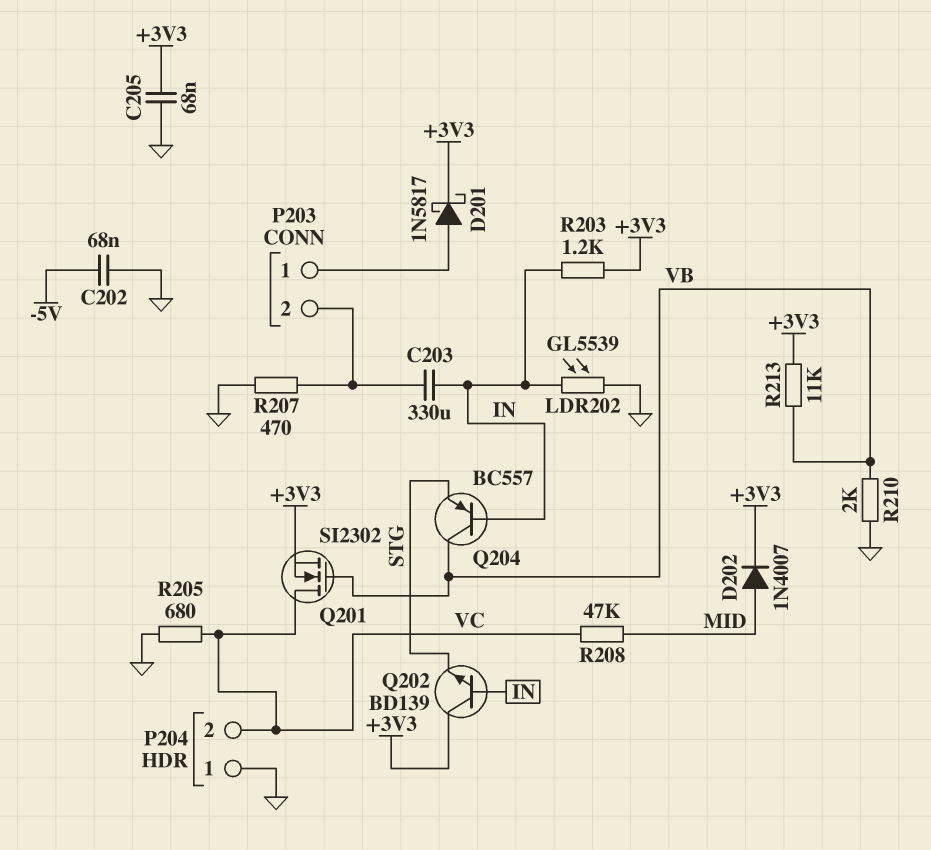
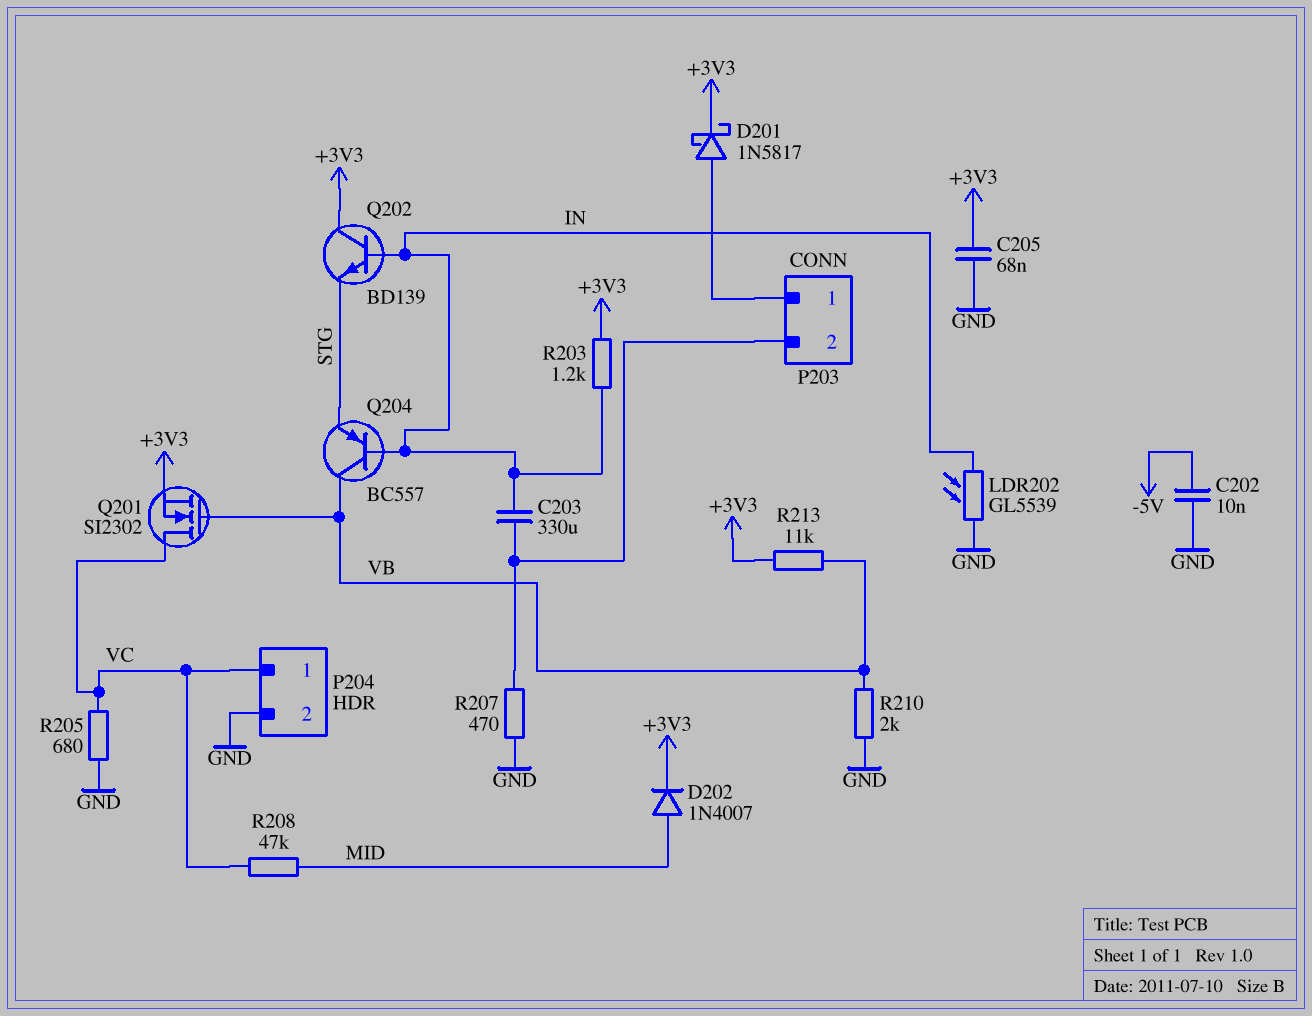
C202: 68nF (-5V, GND) -> 10nF (-5V, GND)
P204 pin 1: GND -> VC
P204 pin 2: VC -> GND

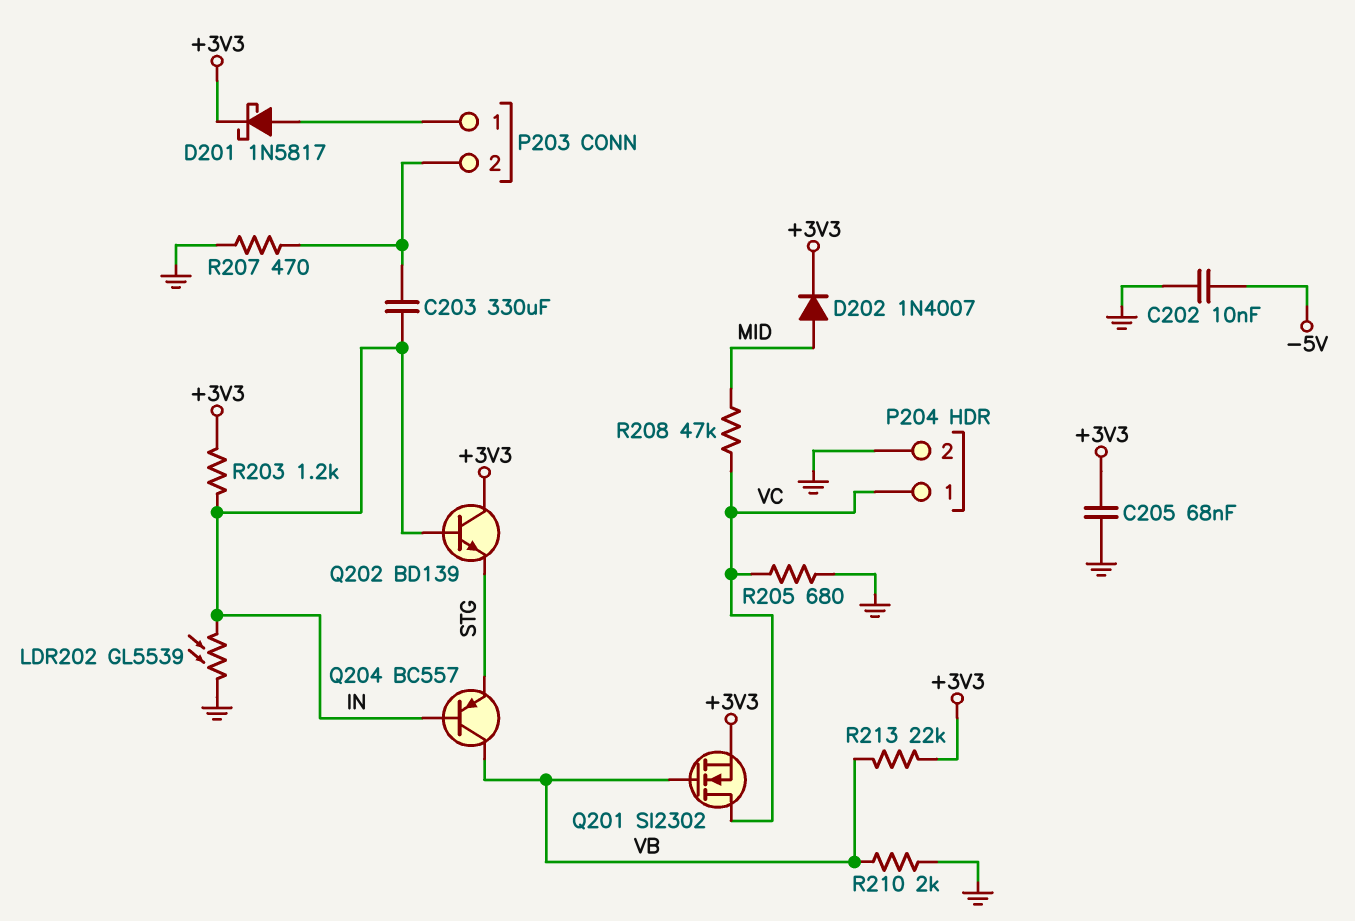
R213: 11k (+3V3, VB) -> 22k (+3V3, VB)

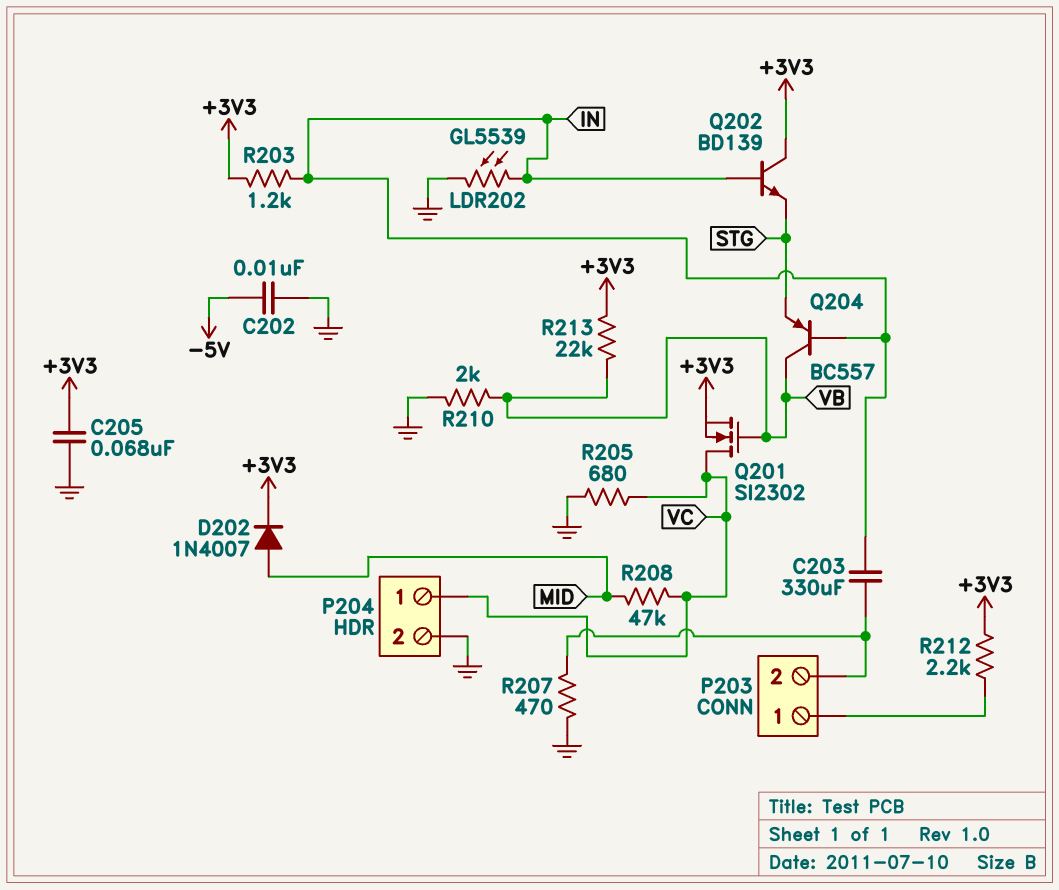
D201: schottky 1N5817 (A P203/1, K +3V3) -> none
R212: none -> 2.2k (+3V3, P203/1)

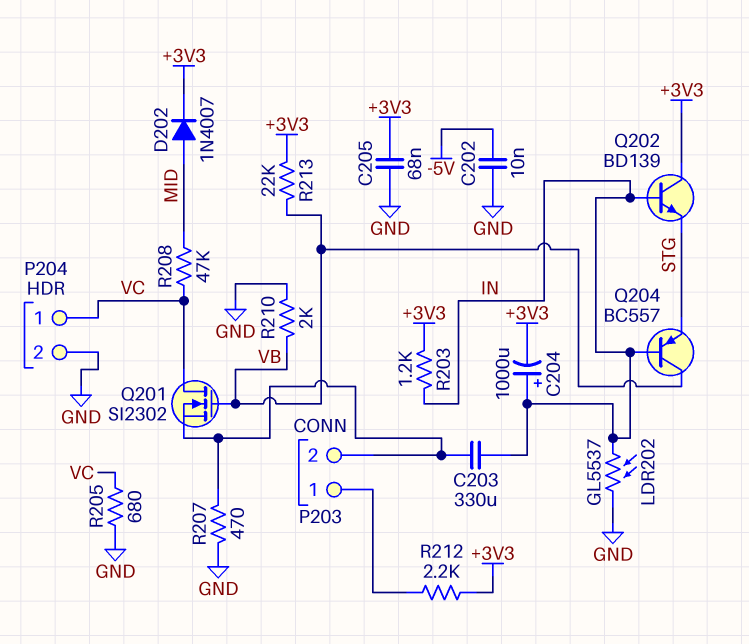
C204: none -> 1000uF (plus IN, minus +3V3)
LDR202: GL5539 (GND, IN) -> GL5537 (GND, IN)
Q201: NMOS SI2302 (G VB, D VC, S +3V3) -> NMOS SI2302 (G VB, D VC, S P203/2)

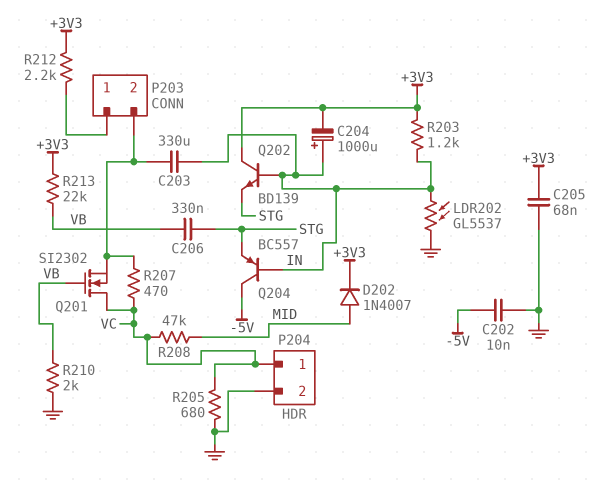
C206: none -> 330nF (STG, VB)
Q204: PNP BC557 (B IN, C VB, E STG) -> PNP BC557 (B IN, C -5V, E STG)
R207: 470 (GND, P203/2) -> 470 (P203/2, VC)

